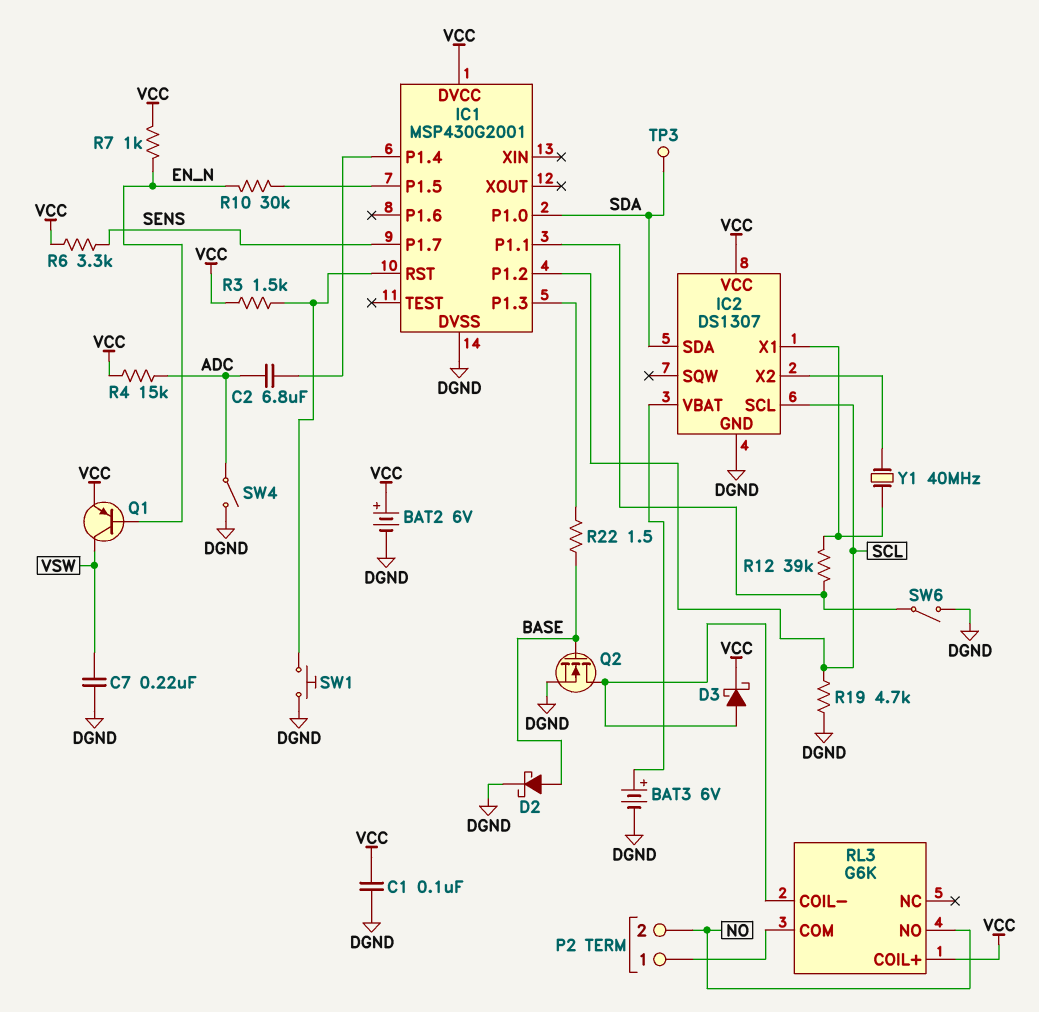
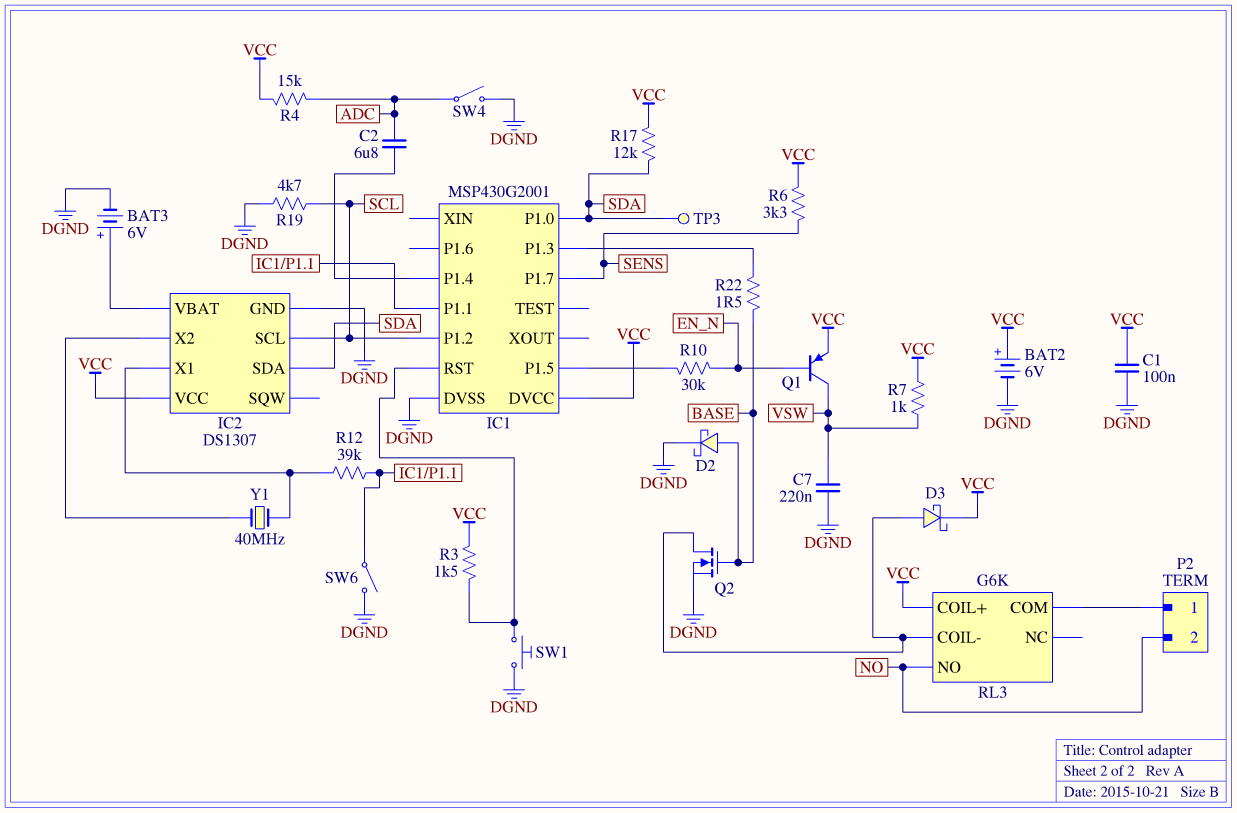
R7: 1k (EN_N, VCC) -> 1k (VCC, VSW)
R17: none -> 12k (SDA, VCC)

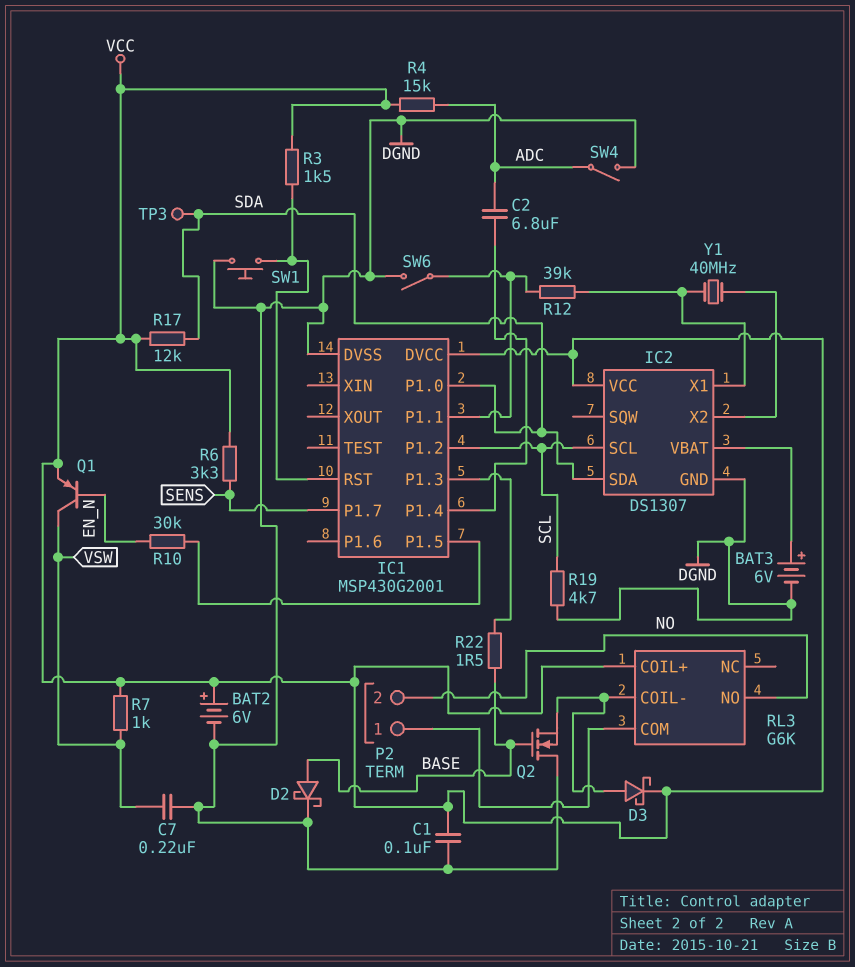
Q2: NMOS (G BASE, D RL3/COIL-, S DGND) -> NMOS (G BASE, D DGND, S RL3/COIL-)

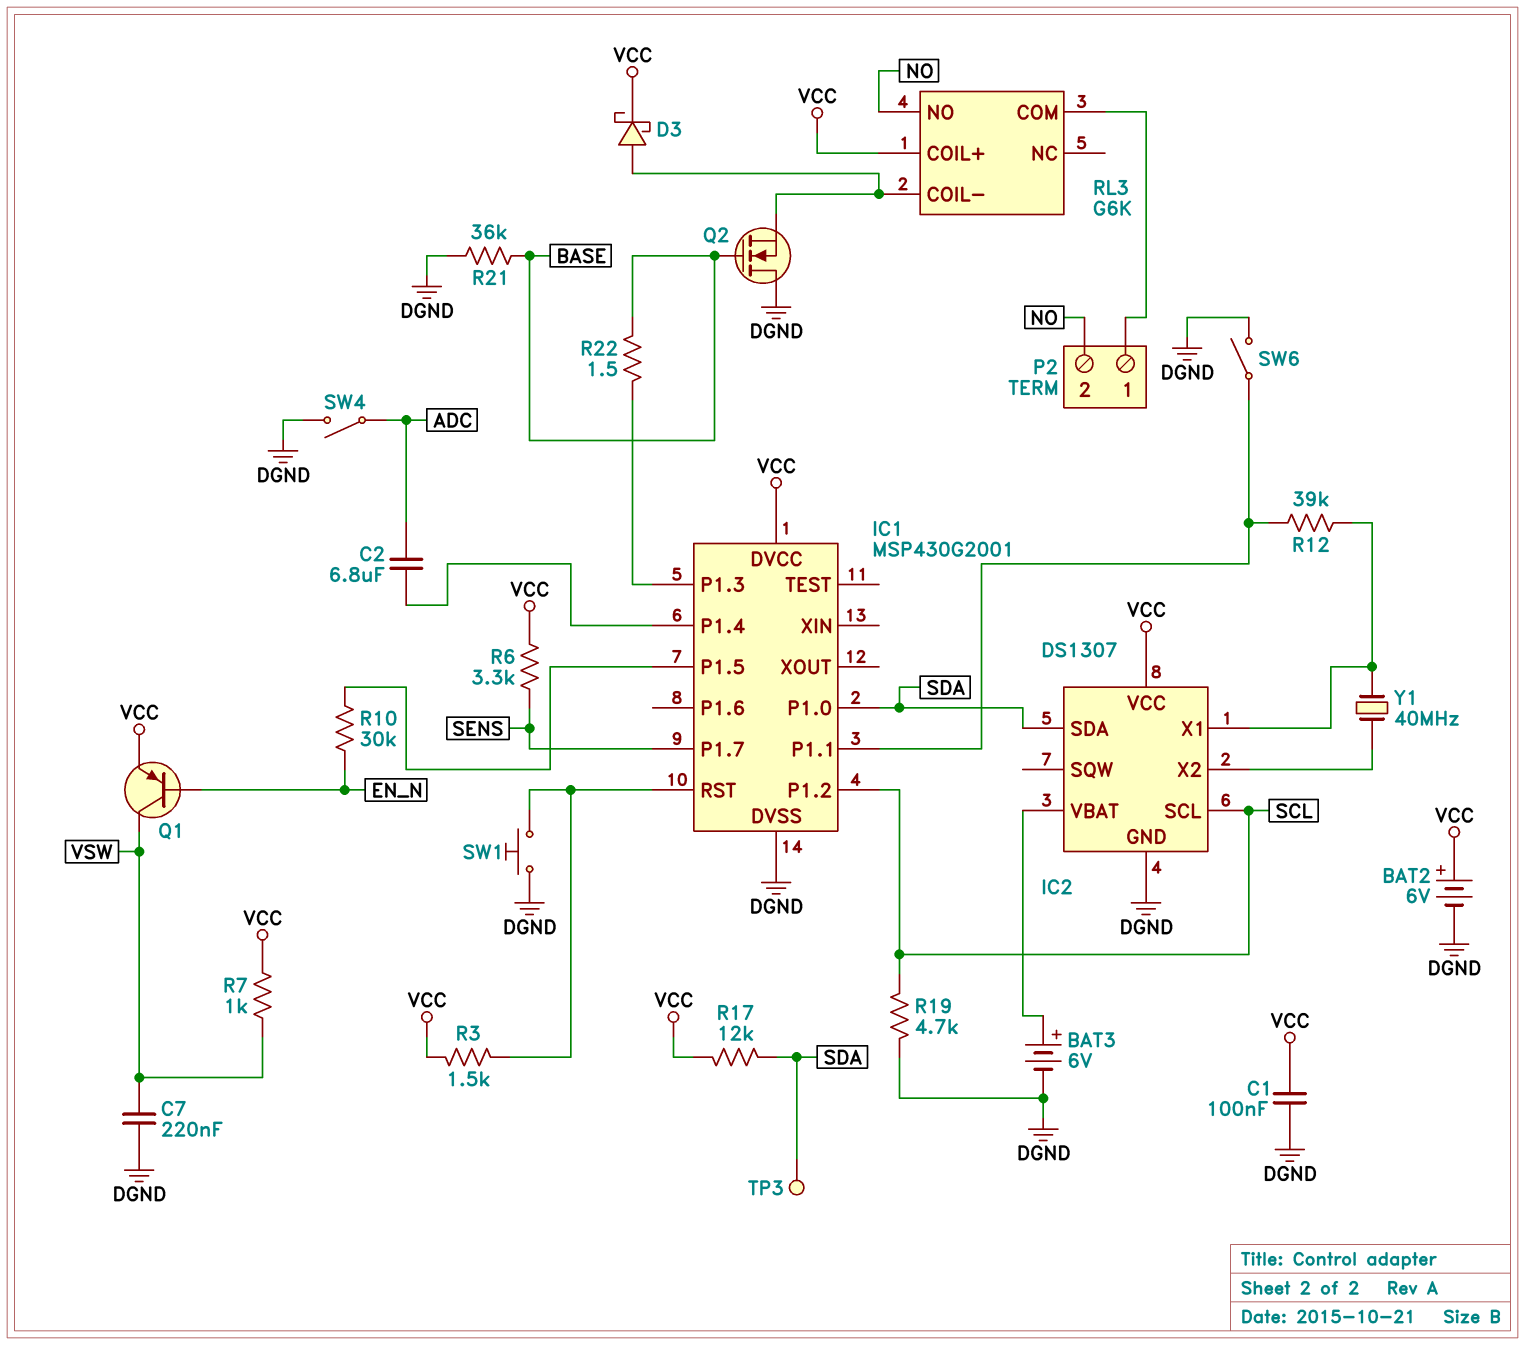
D2: schottky (A BASE, K DGND) -> none
R4: 15k (ADC, VCC) -> none
R21: none -> 36k (BASE, DGND)

